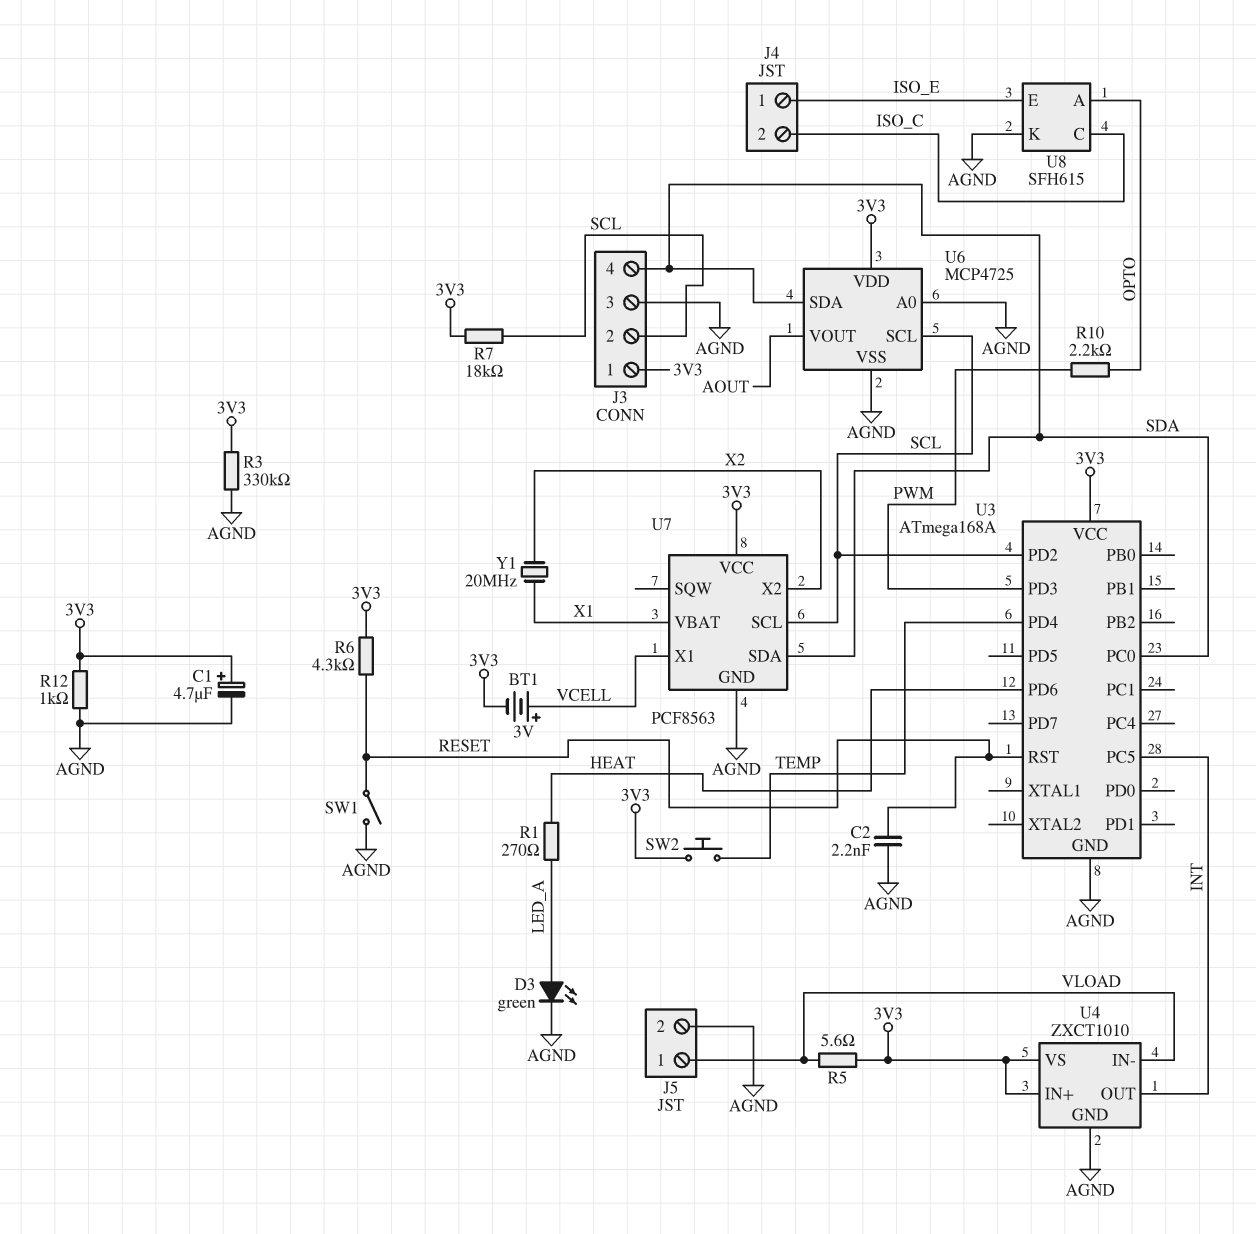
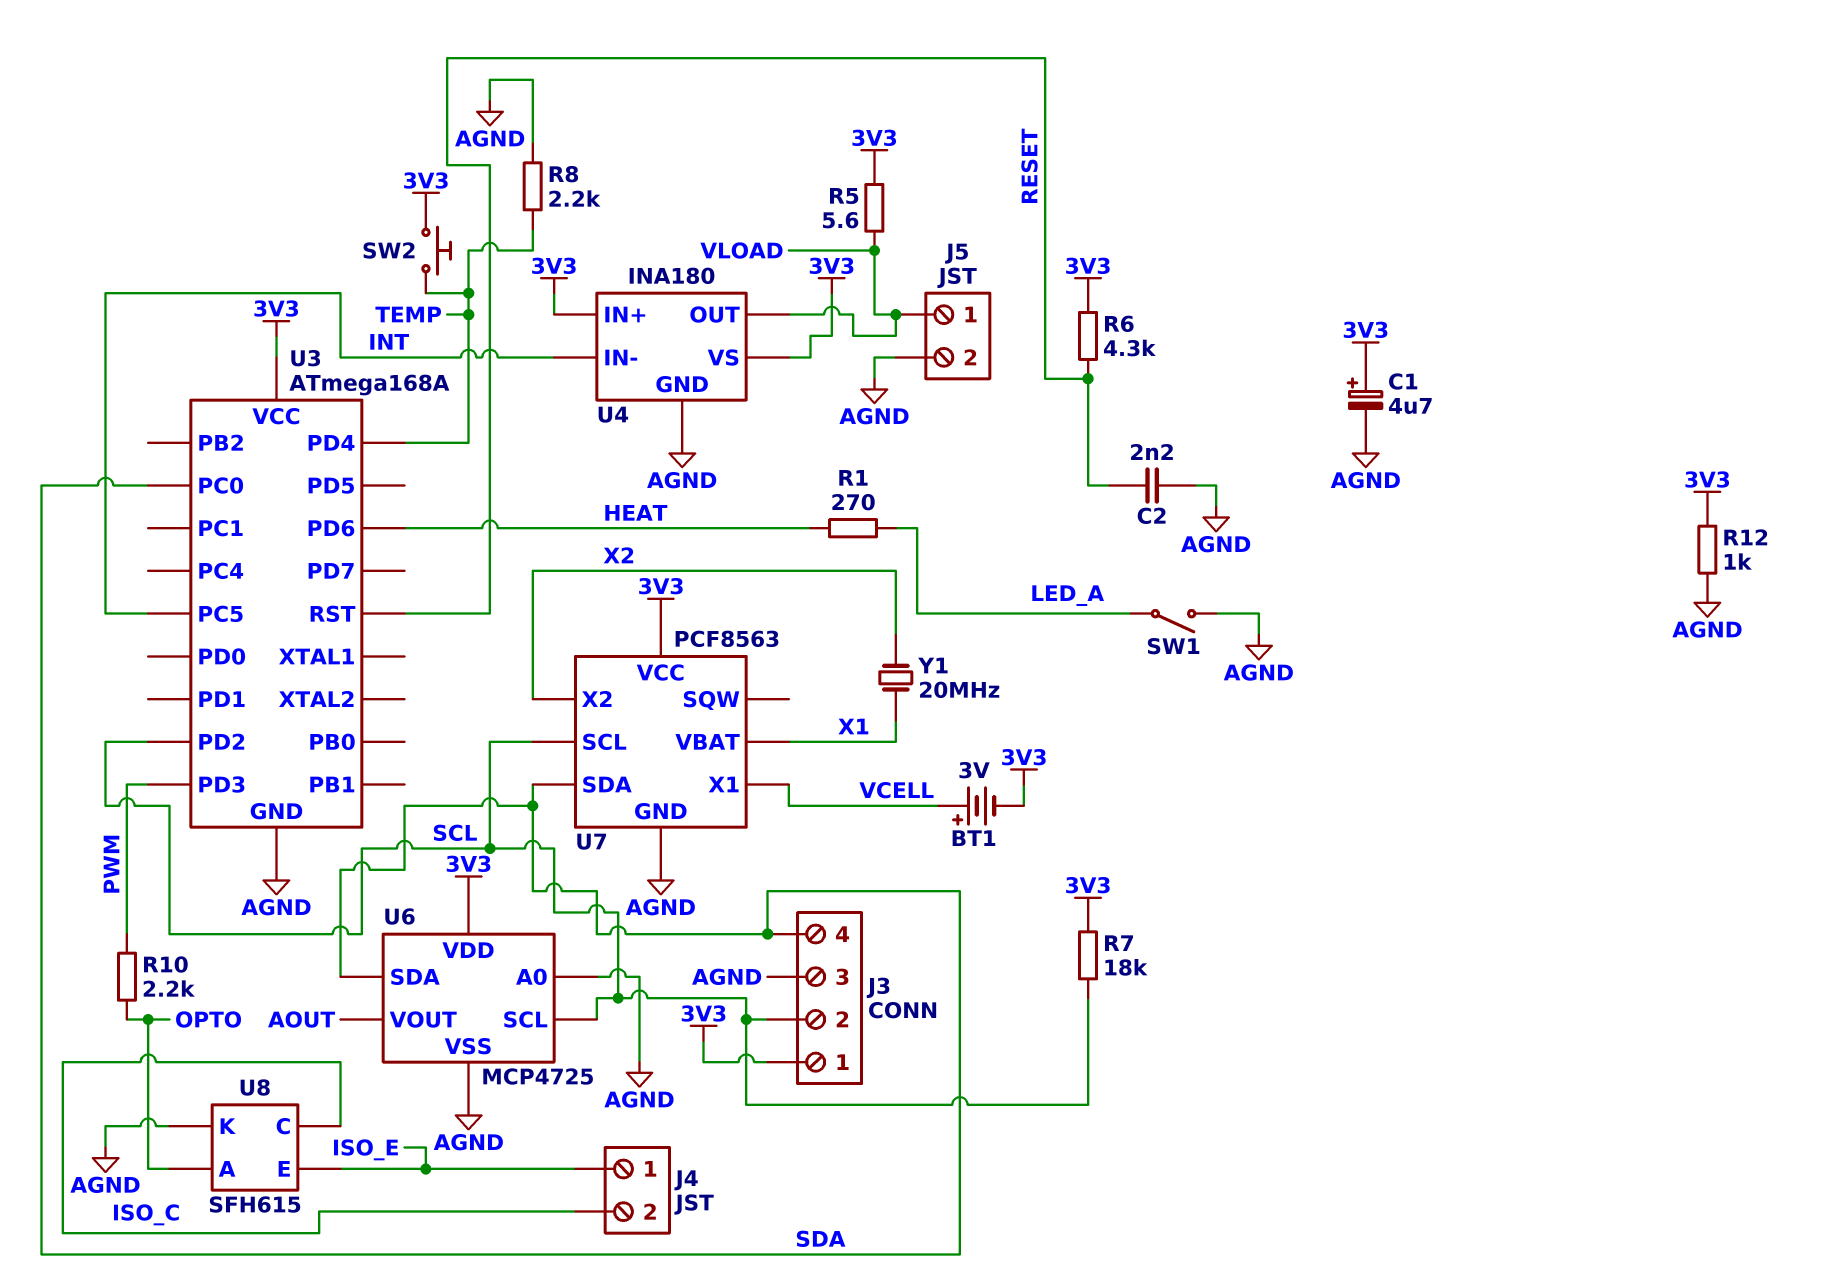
D3: LED green (A LED_A, K AGND) -> none
R3: 330k (3V3, AGND) -> none
R8: none -> 2.2k (AGND, TEMP)
SW1: switch (AGND, RESET) -> switch (AGND, LED_A)
U4: ZXCT1010 -> INA180
U4 pin IN-: VLOAD -> INT
U4 pin OUT: INT -> VLOAD

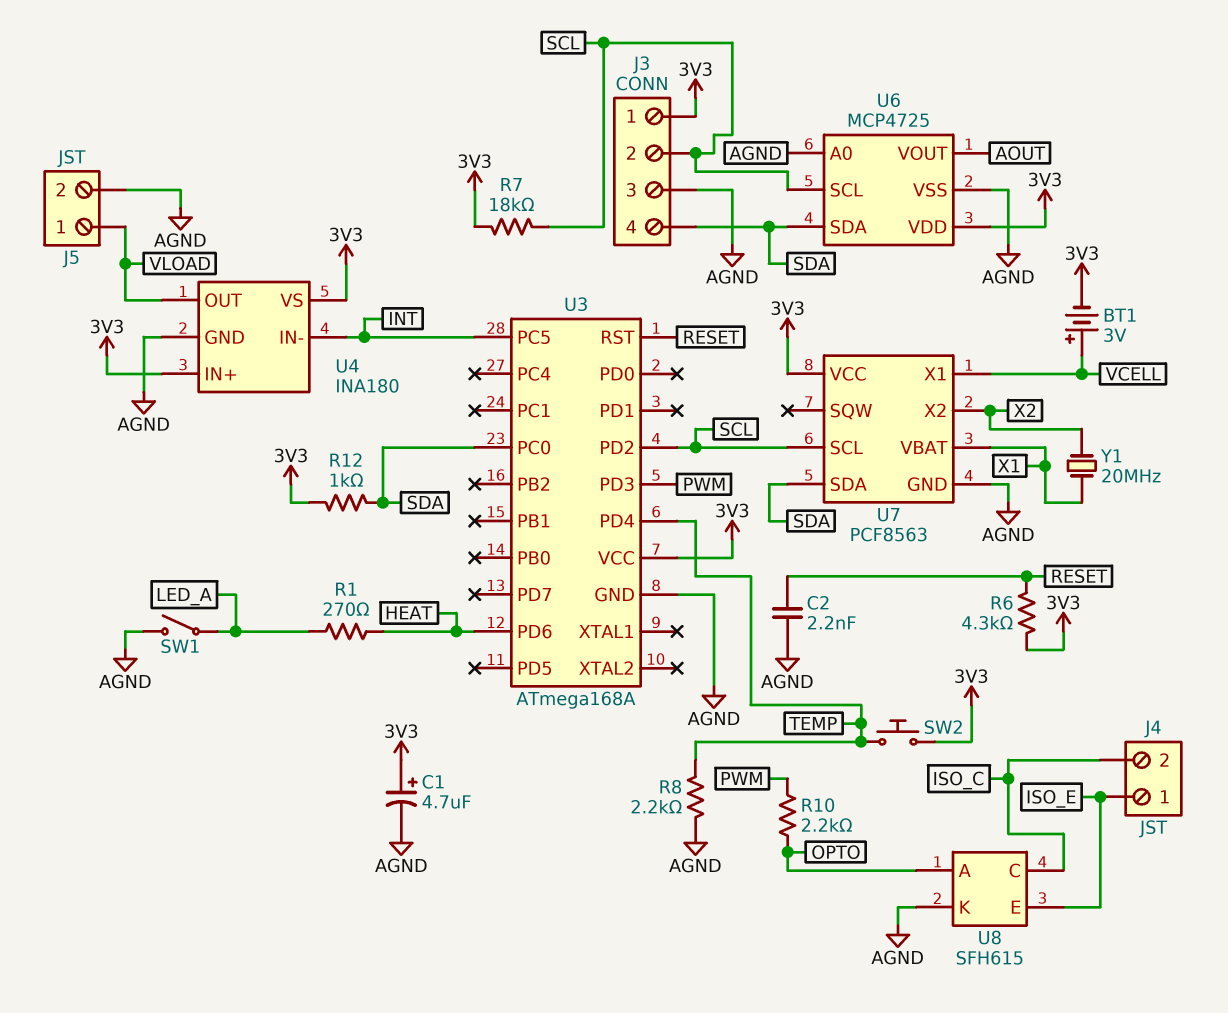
R5: 5.6 (3V3, VLOAD) -> none
R12: 1k (3V3, AGND) -> 1k (3V3, SDA)

